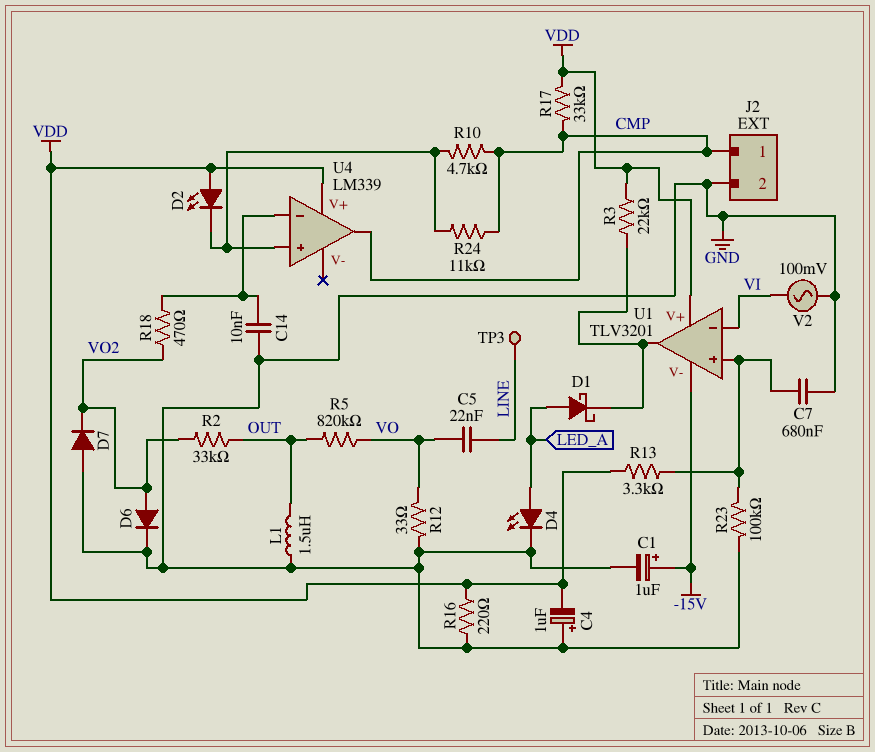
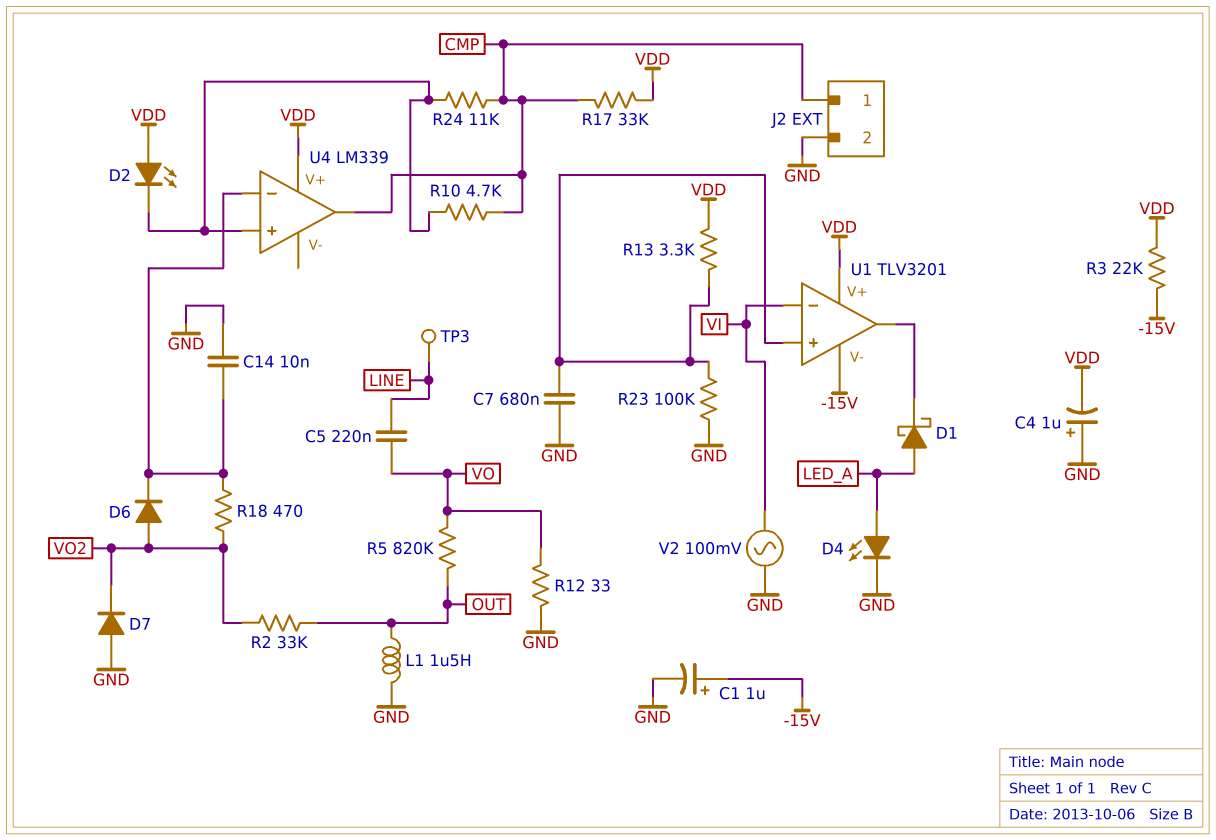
C5: 22nF (LINE, VO) -> 220nF (LINE, VO)
D6: diode (A VO2, K GND) -> diode (A VO2, K U4/in-)
R3: 22k (U1/out, VDD) -> 22k (-15V, VDD)
R16: 220 (GND, VDD) -> none

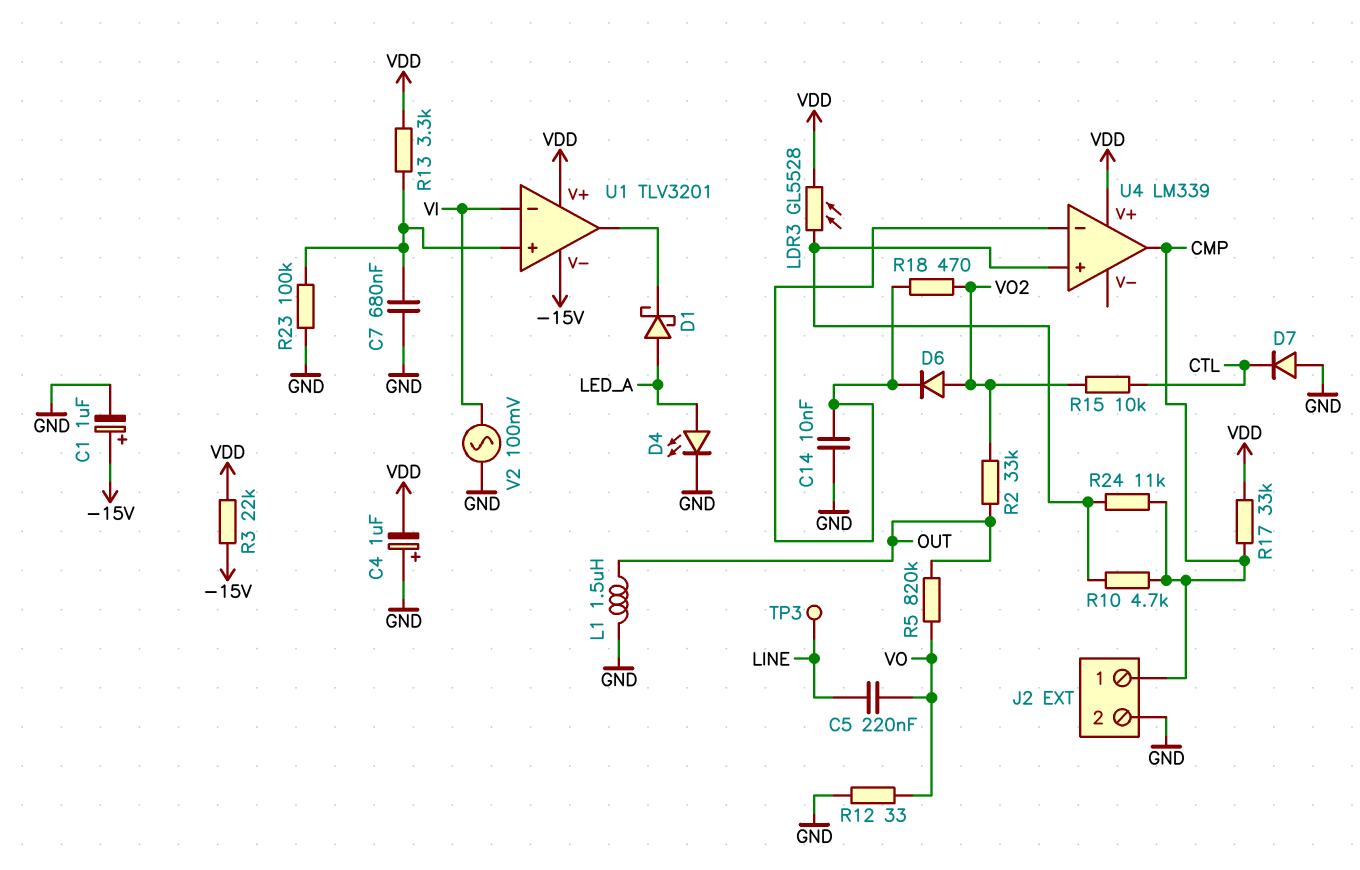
D2: LED (A VDD, K U4/in+) -> none
D7: diode (A GND, K VO2) -> diode (A GND, K CTL)
LDR3: none -> GL5528 (U4/in+, VDD)
R15: none -> 10k (CTL, VO2)

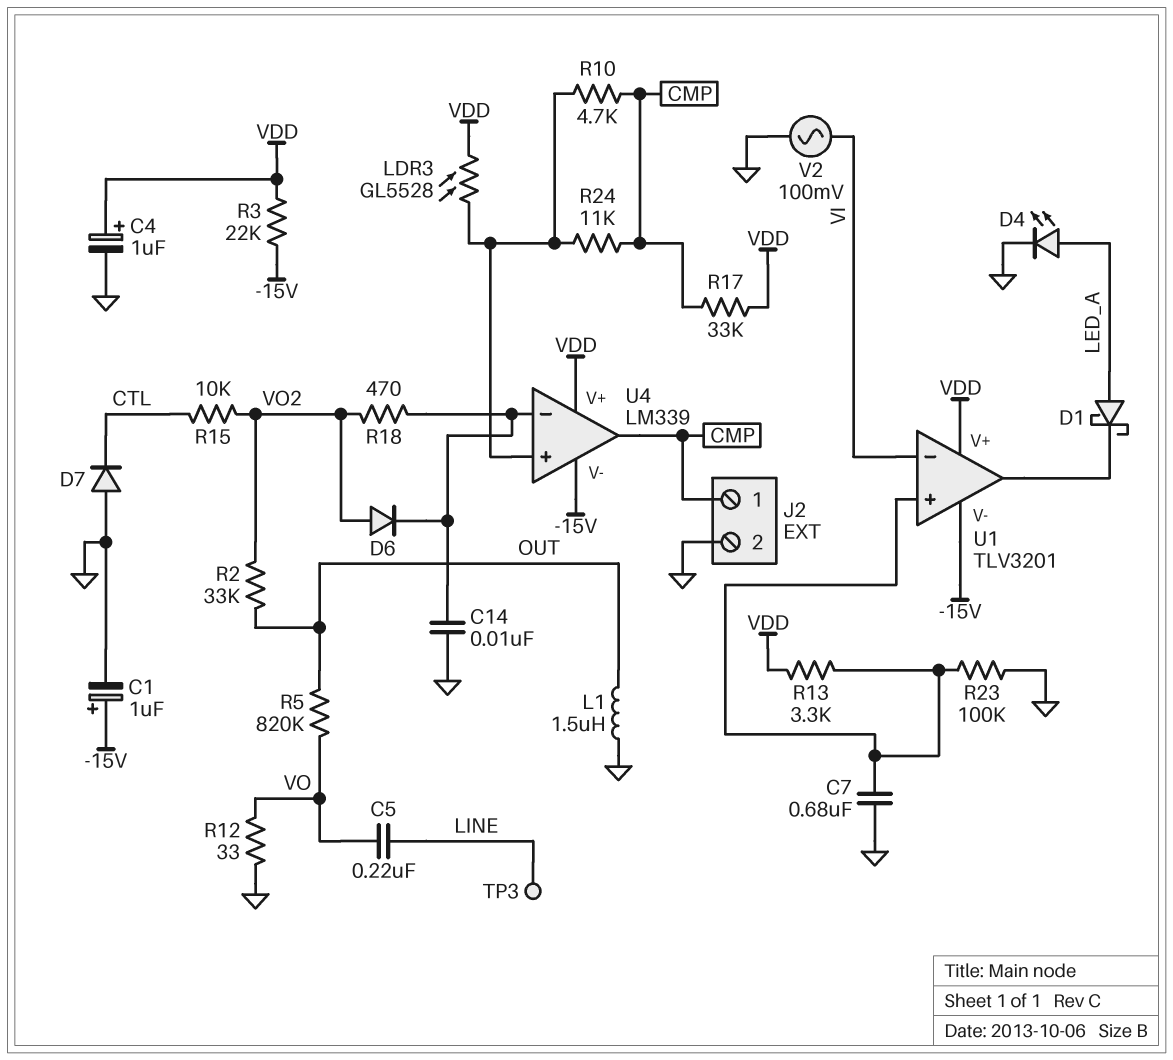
C4: 1uF (plus GND, minus VDD) -> 1uF (plus VDD, minus GND)
U4 pin V-: none -> -15V

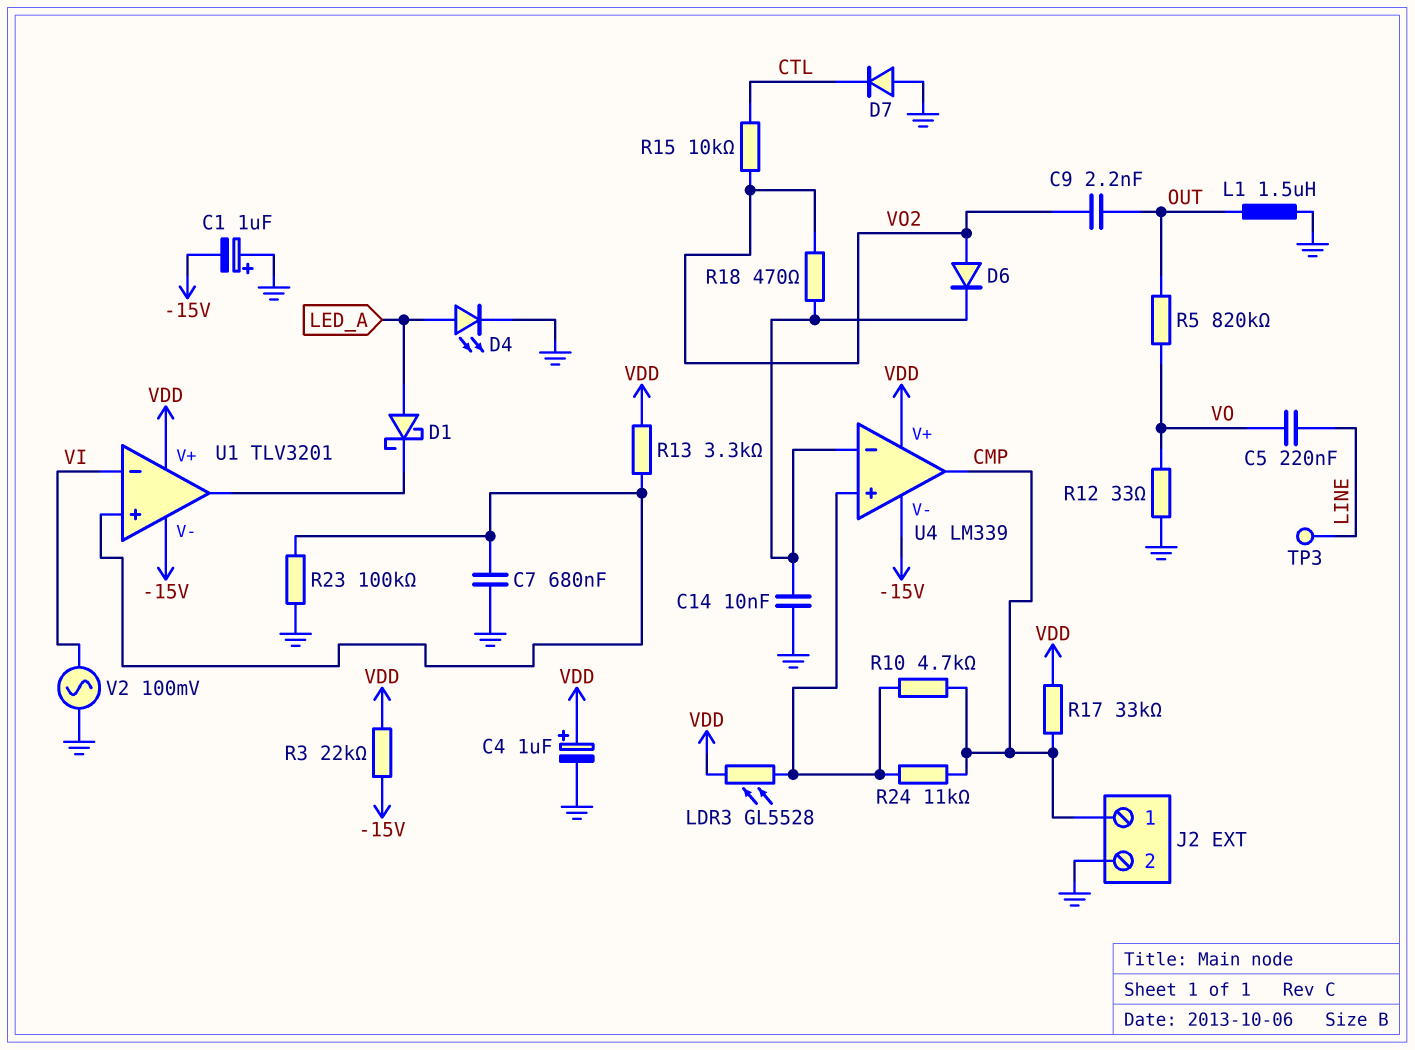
C1: 1uF (plus -15V, minus GND) -> 1uF (plus GND, minus -15V)
C9: none -> 2.2nF (OUT, VO2)
R2: 33k (OUT, VO2) -> none

